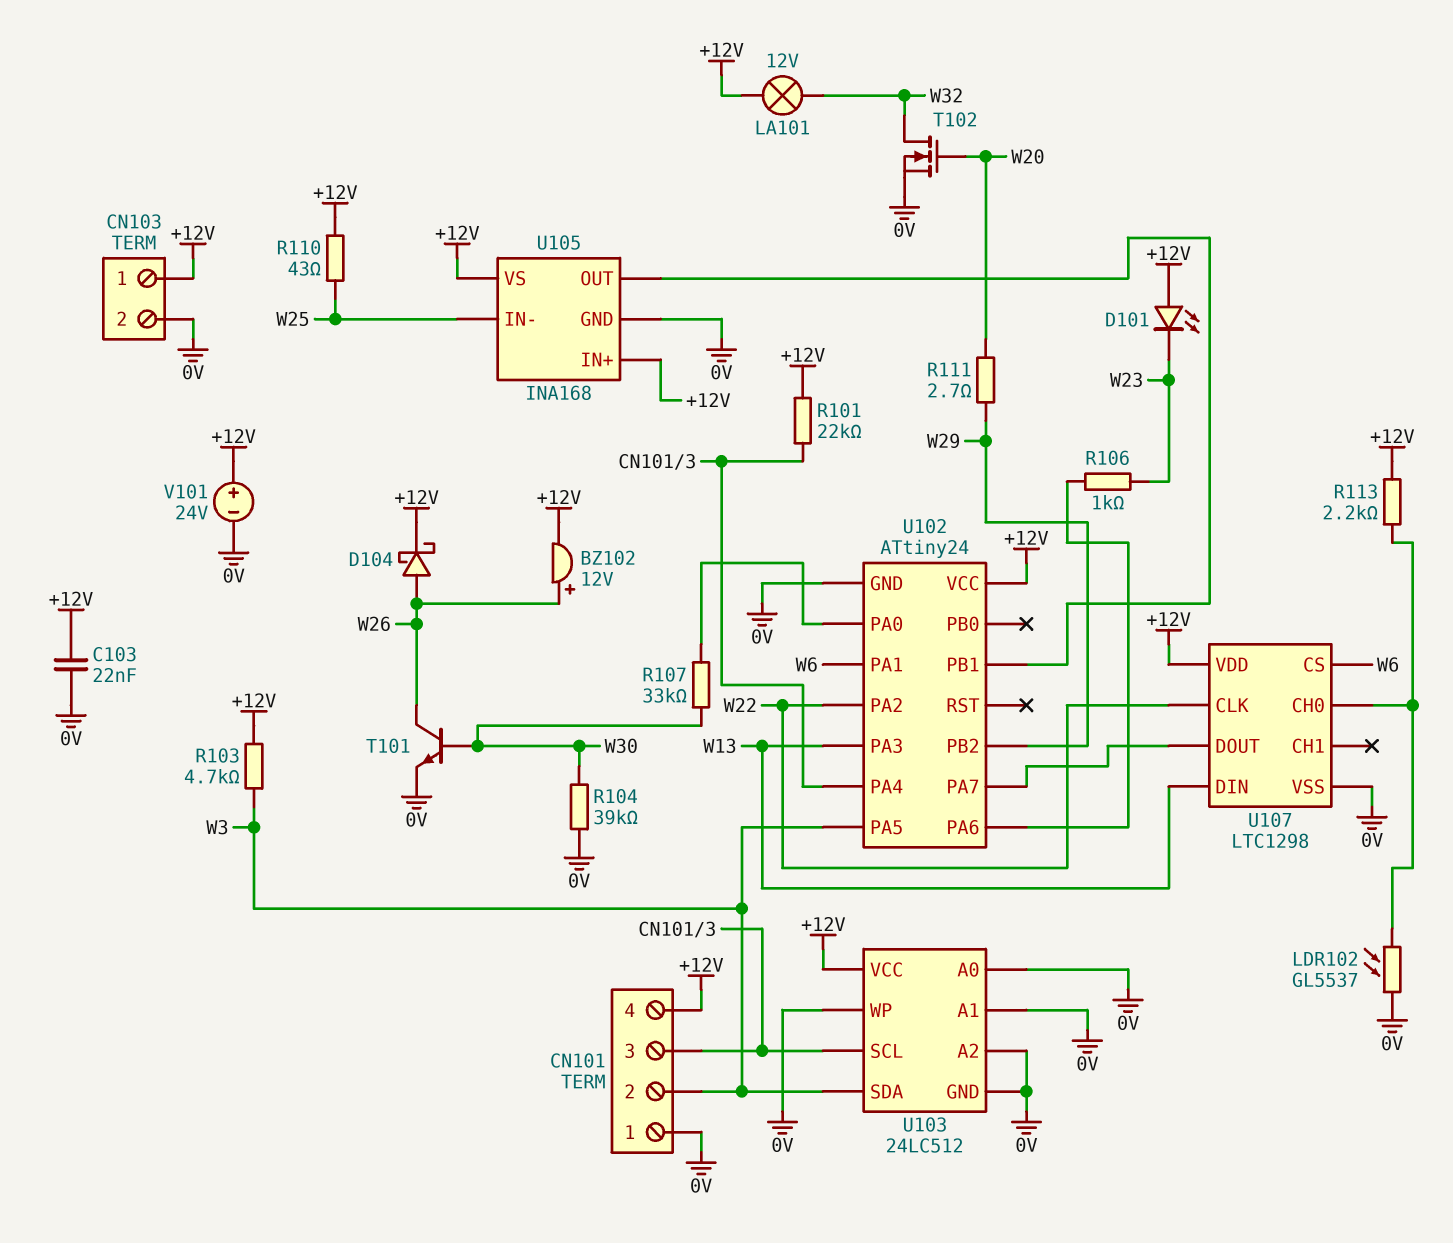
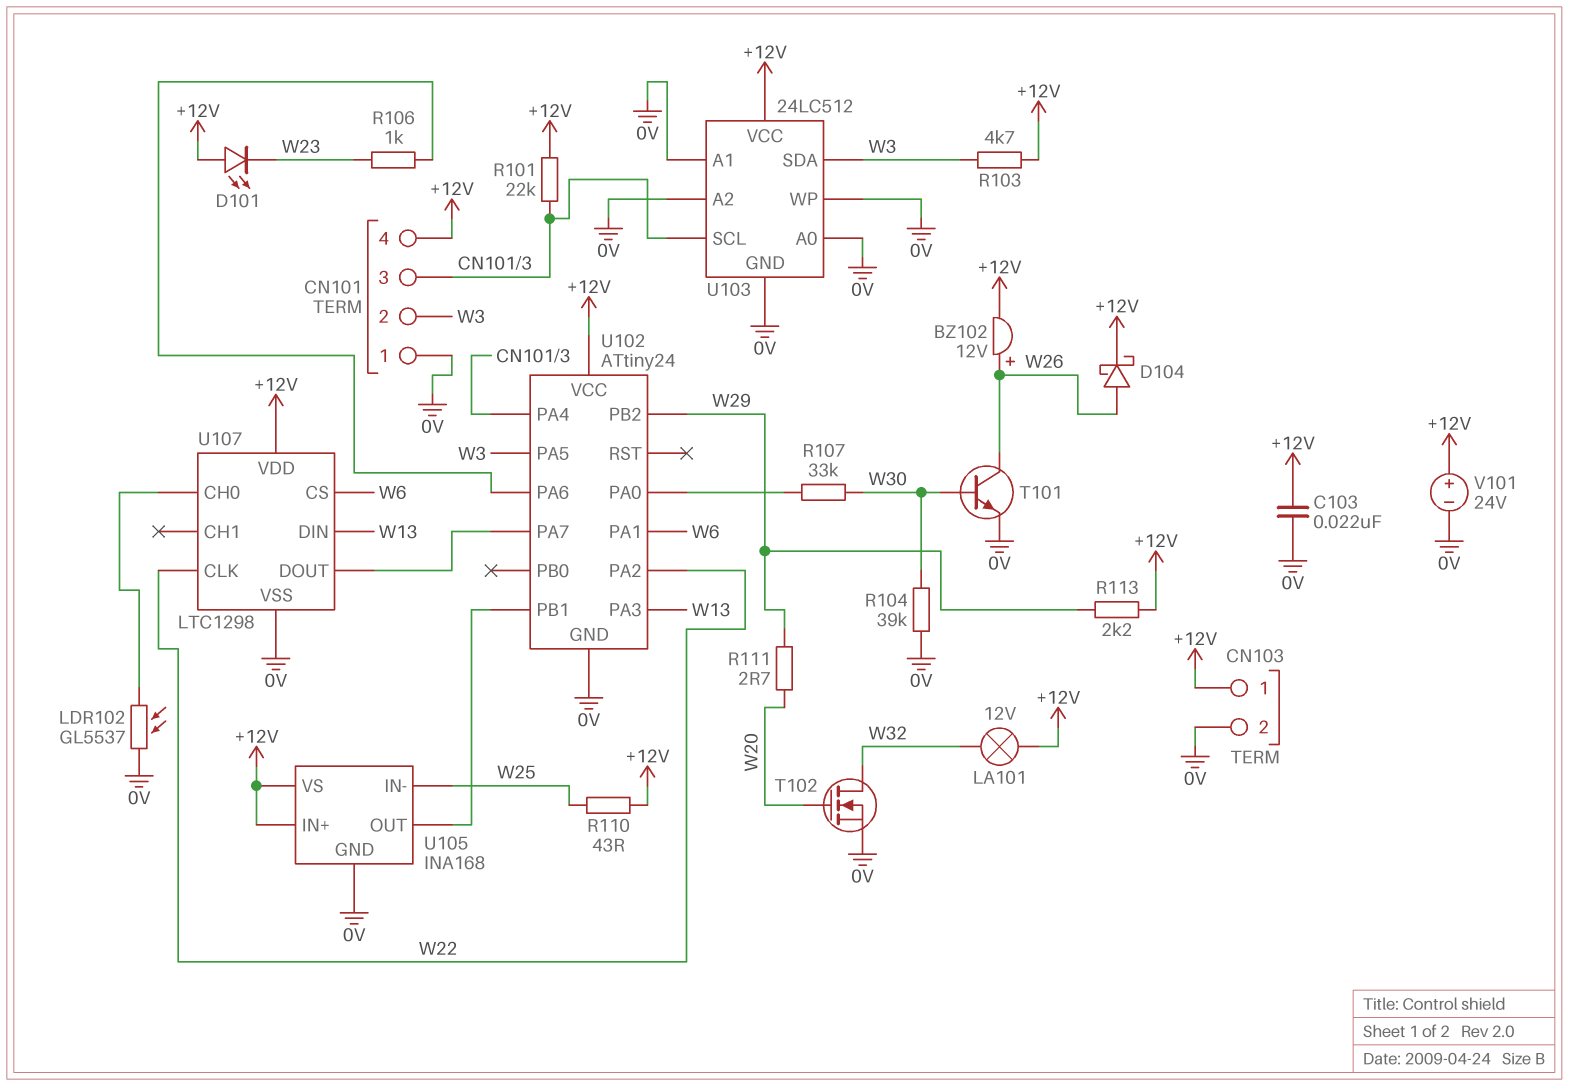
R113: 2.2k (+12V, U107/CH0) -> 2.2k (+12V, W29)

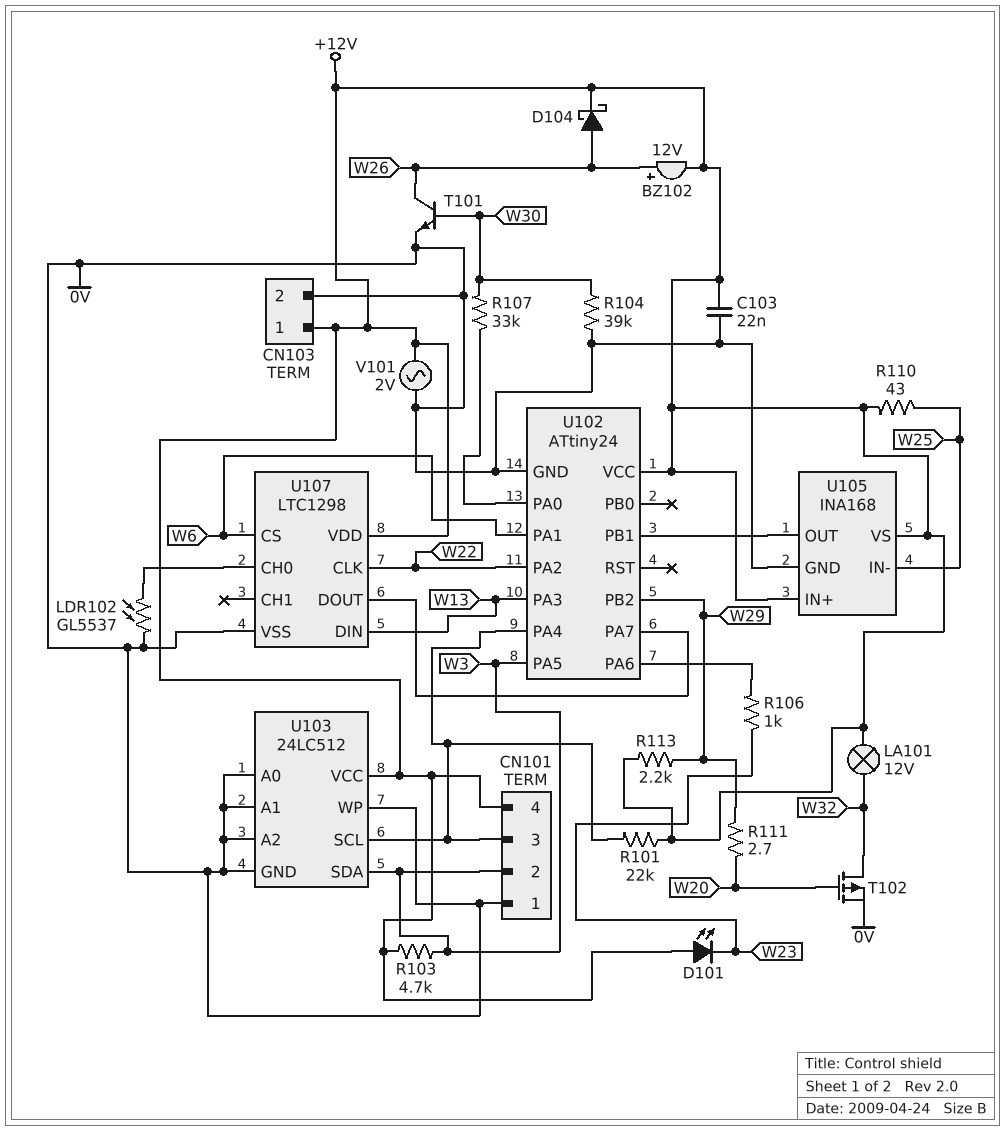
T102: NMOS (G W20, D W32, S 0V) -> PMOS (G W20, D W32, S 0V)
V101: 24V (plus +12V, minus 0V) -> AC 2V (+12V, 0V)

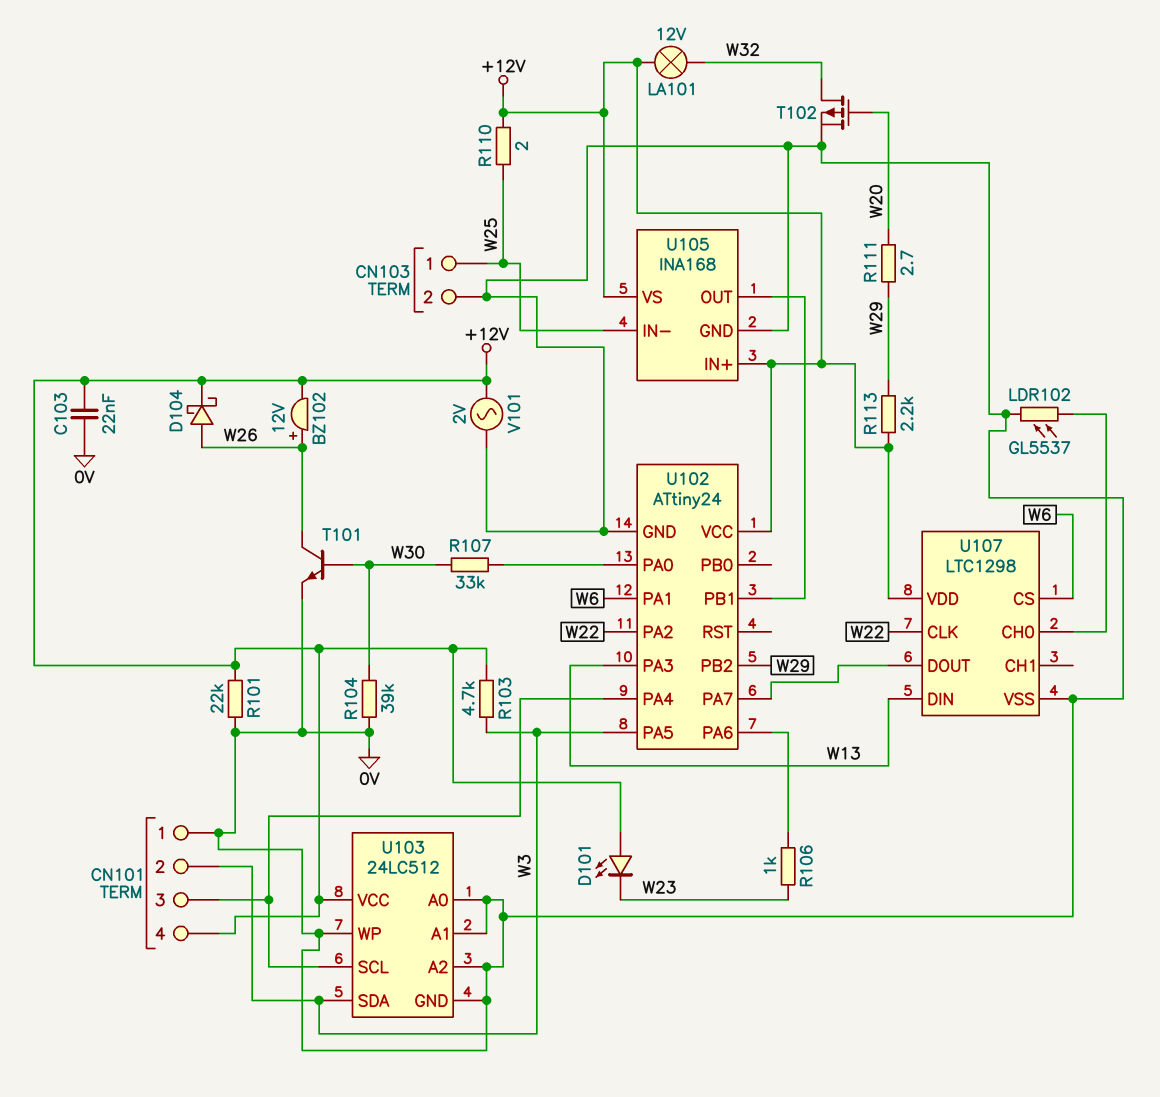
CN103 pin 1: +12V -> W25
R101: 22k (+12V, CN101/3) -> 22k (+12V, 0V)
R110: 43 (+12V, W25) -> 2 (+12V, W25)

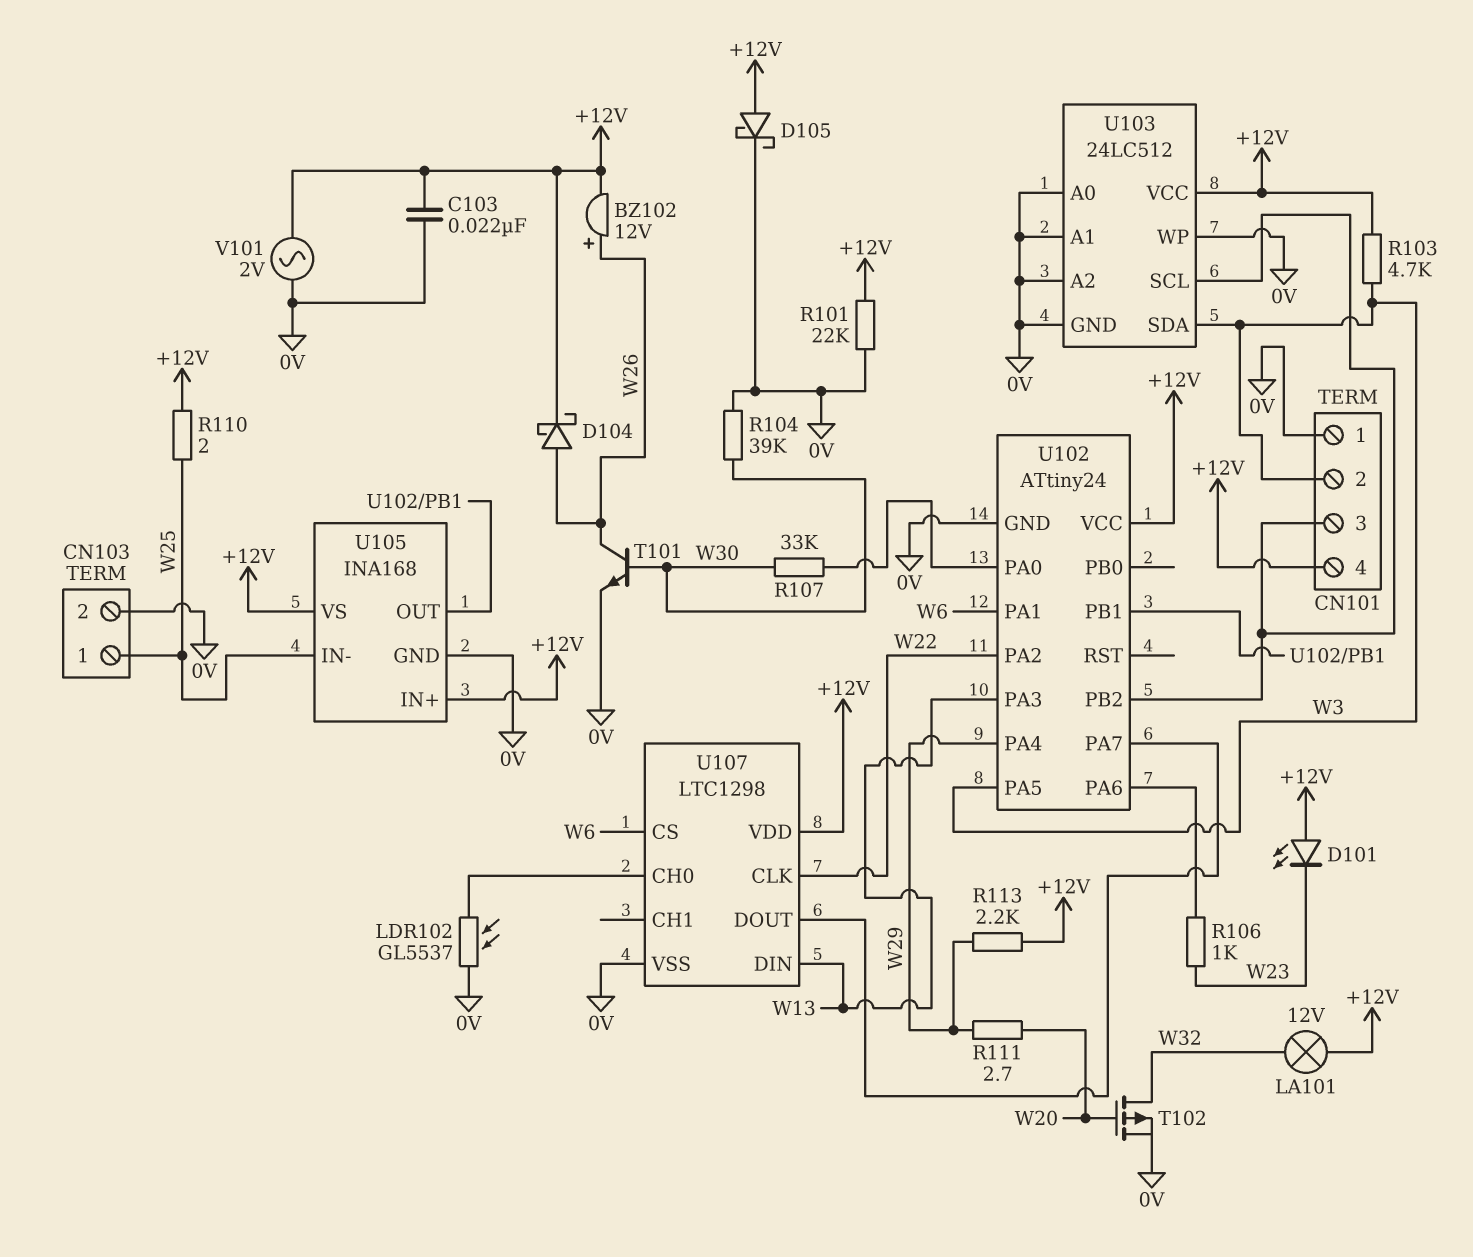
D105: none -> schottky (A +12V, K 0V)
U102 pin PA4: CN101/3 -> W29
U102 pin PB2: W29 -> CN101/3

